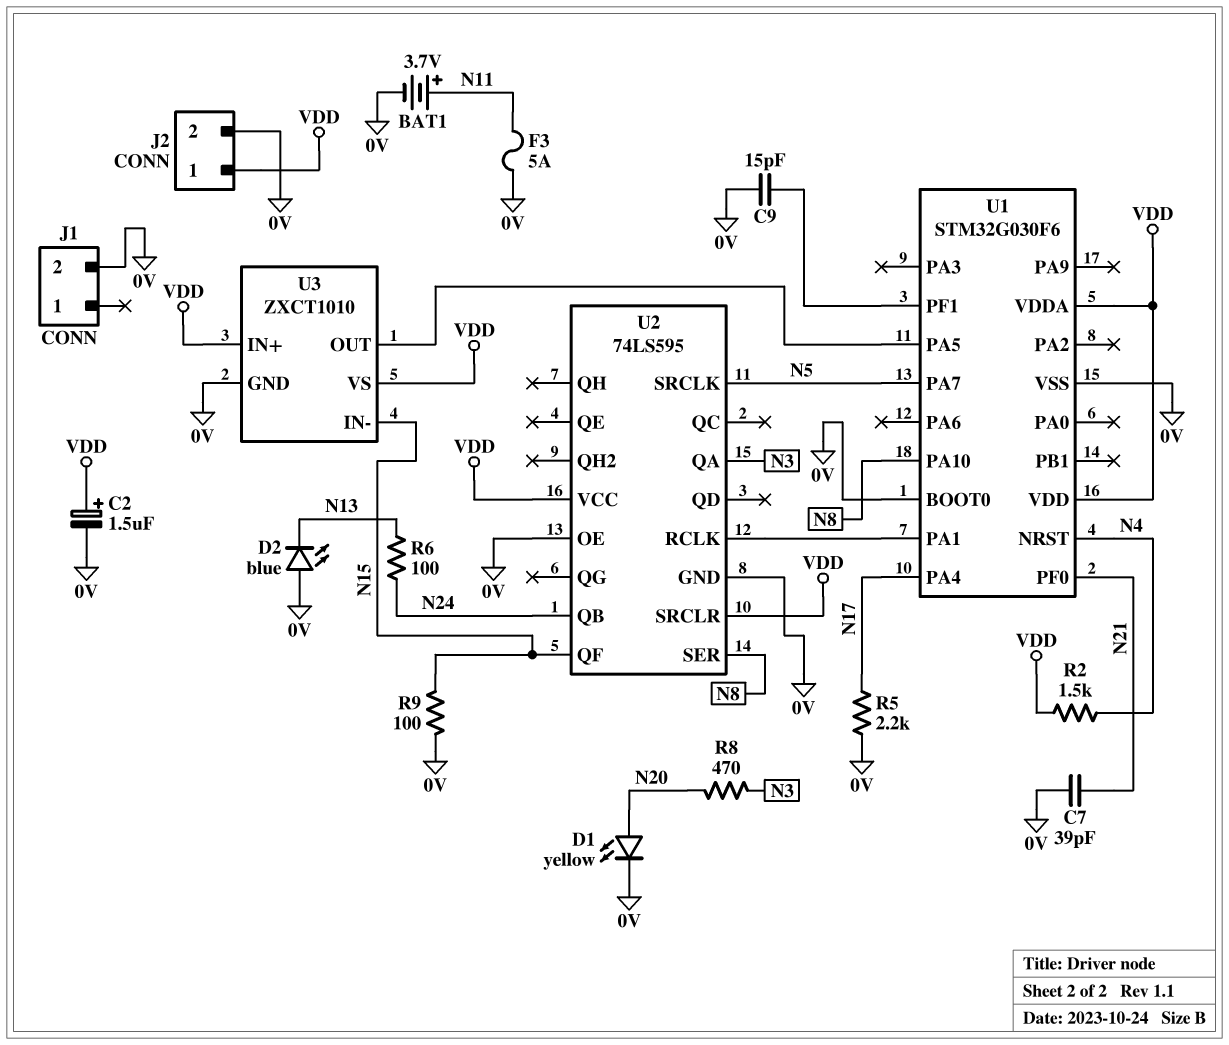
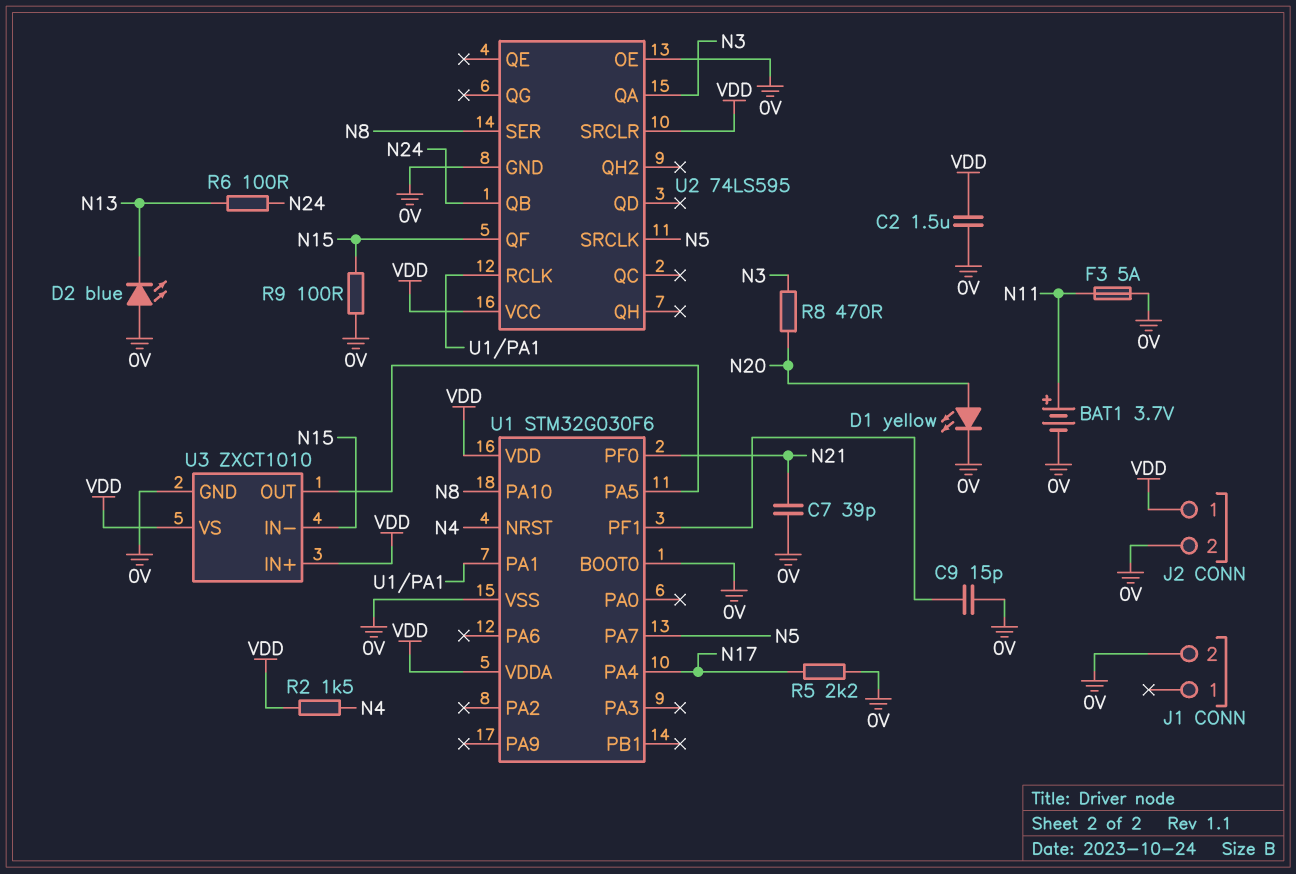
C2: 1.5uF (plus VDD, minus 0V) -> 1.5uF (0V, VDD)

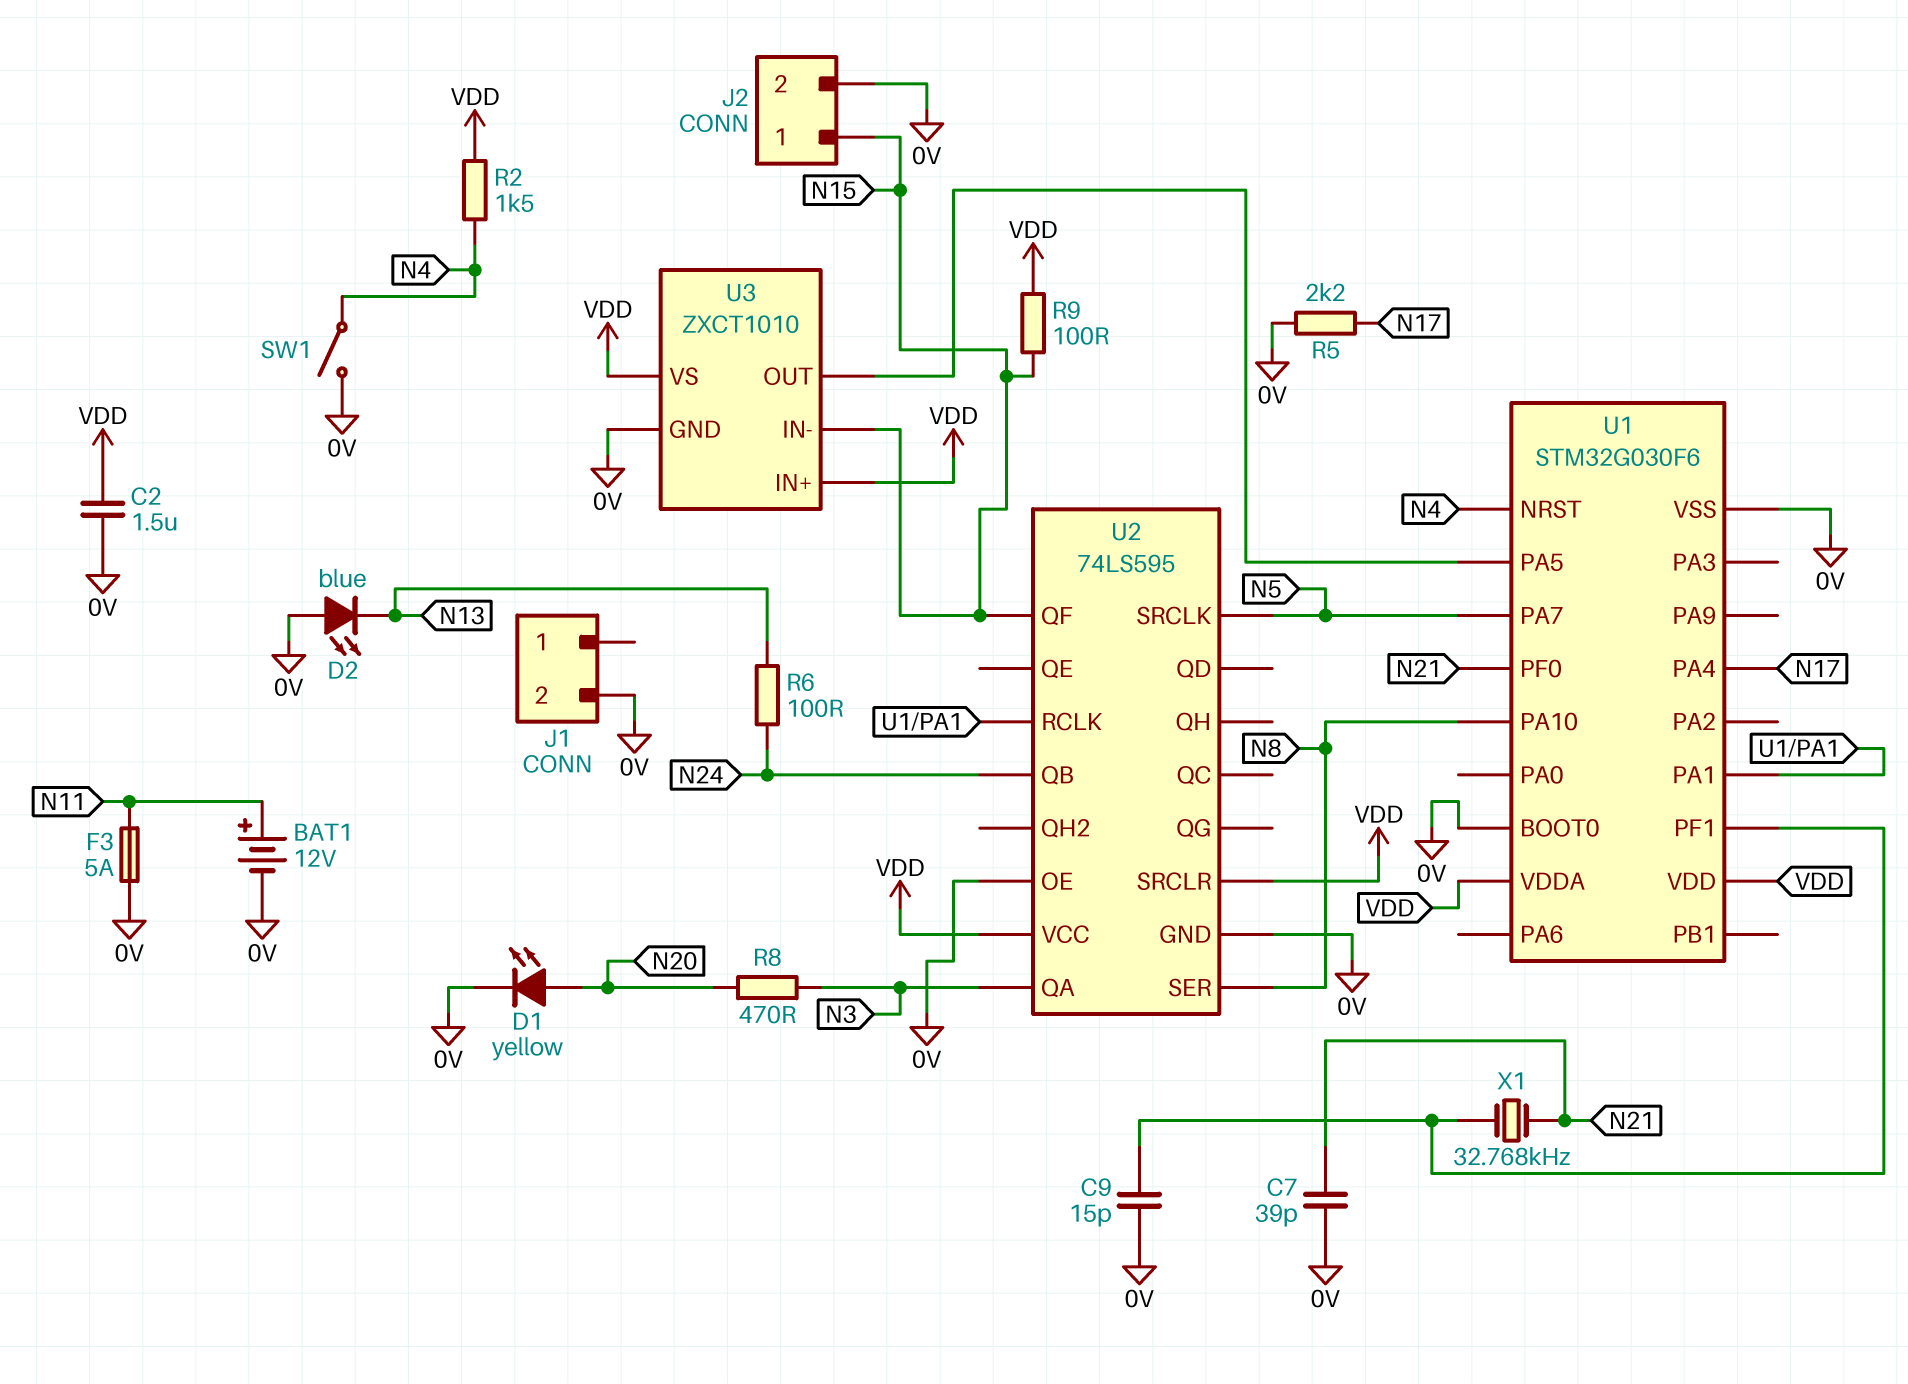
BAT1: 3.7V (plus N11, minus 0V) -> 12V (plus N11, minus 0V)
J2 pin 1: VDD -> N15
R9: 100 (0V, N15) -> 100 (N15, VDD)
SW1: none -> switch (0V, N4)
X1: none -> 32.768kHz (N21, U1/PF1)

